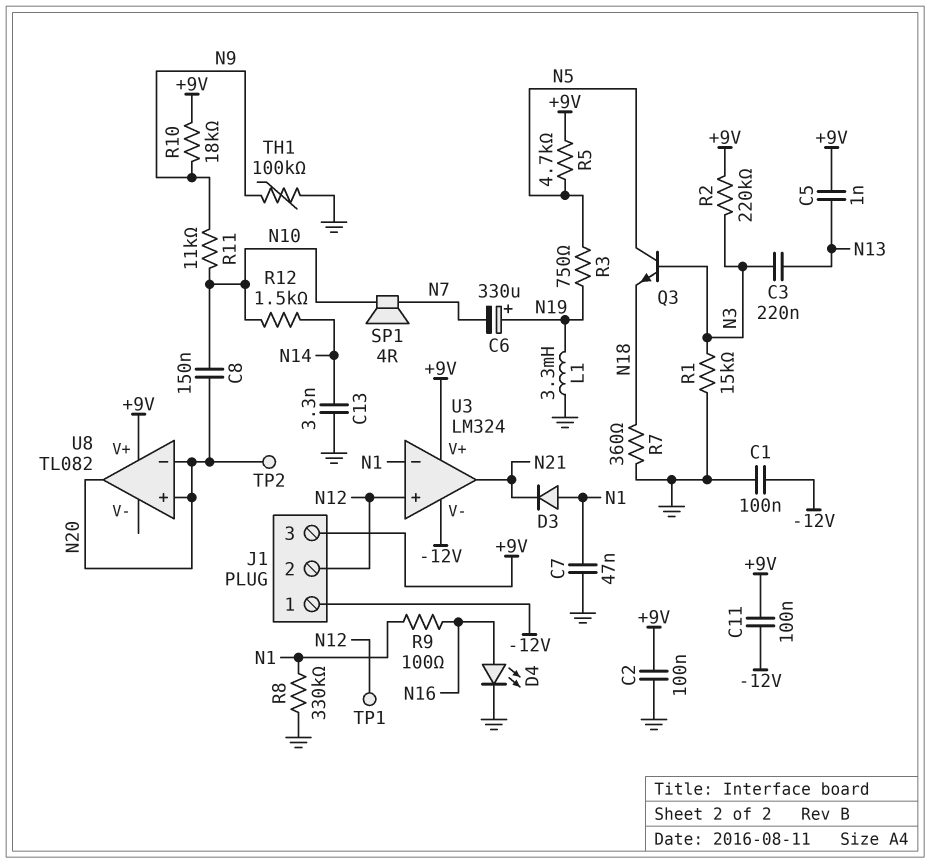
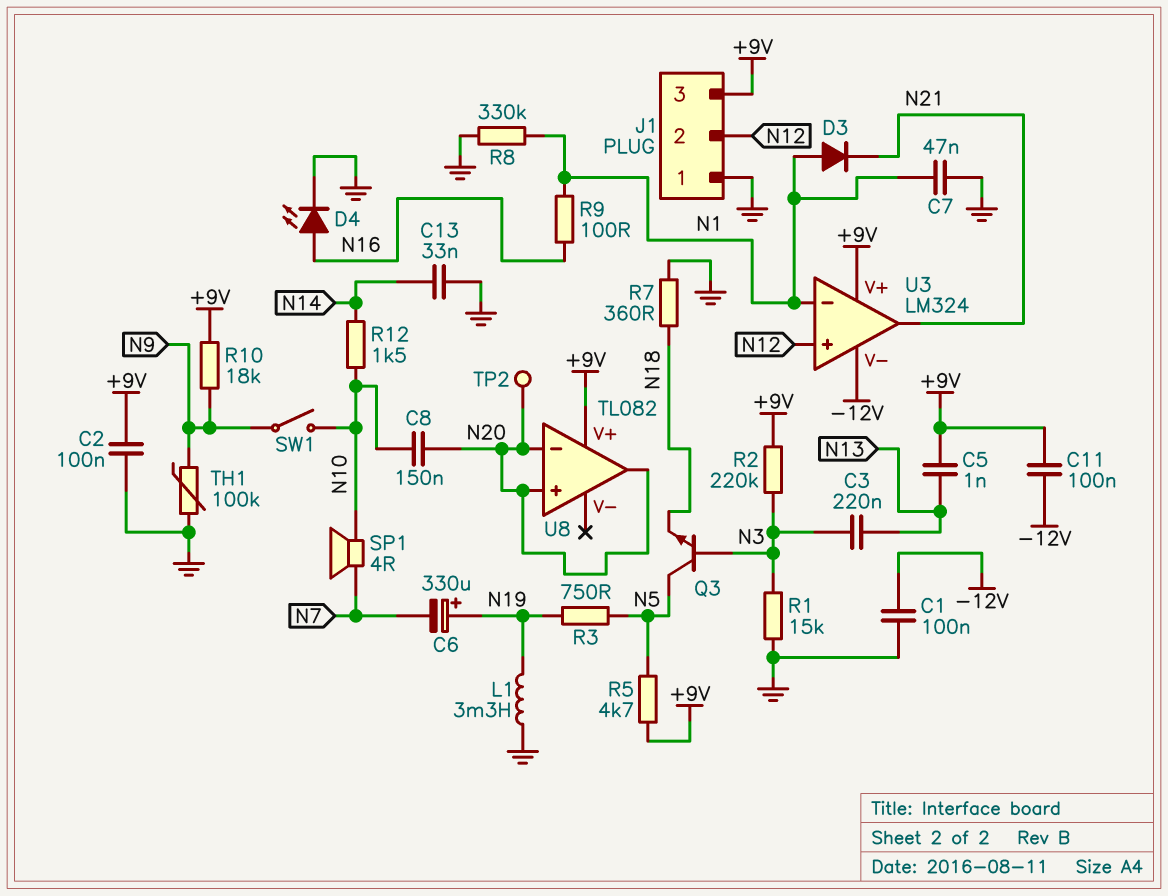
C13: 3.3nF (GND, N14) -> 33nF (GND, N14)
J1 pin 1: -12V -> GND
R11: 11k (N9, N10) -> none
SW1: none -> switch (N9, N10)
TP1: test point (N12) -> none

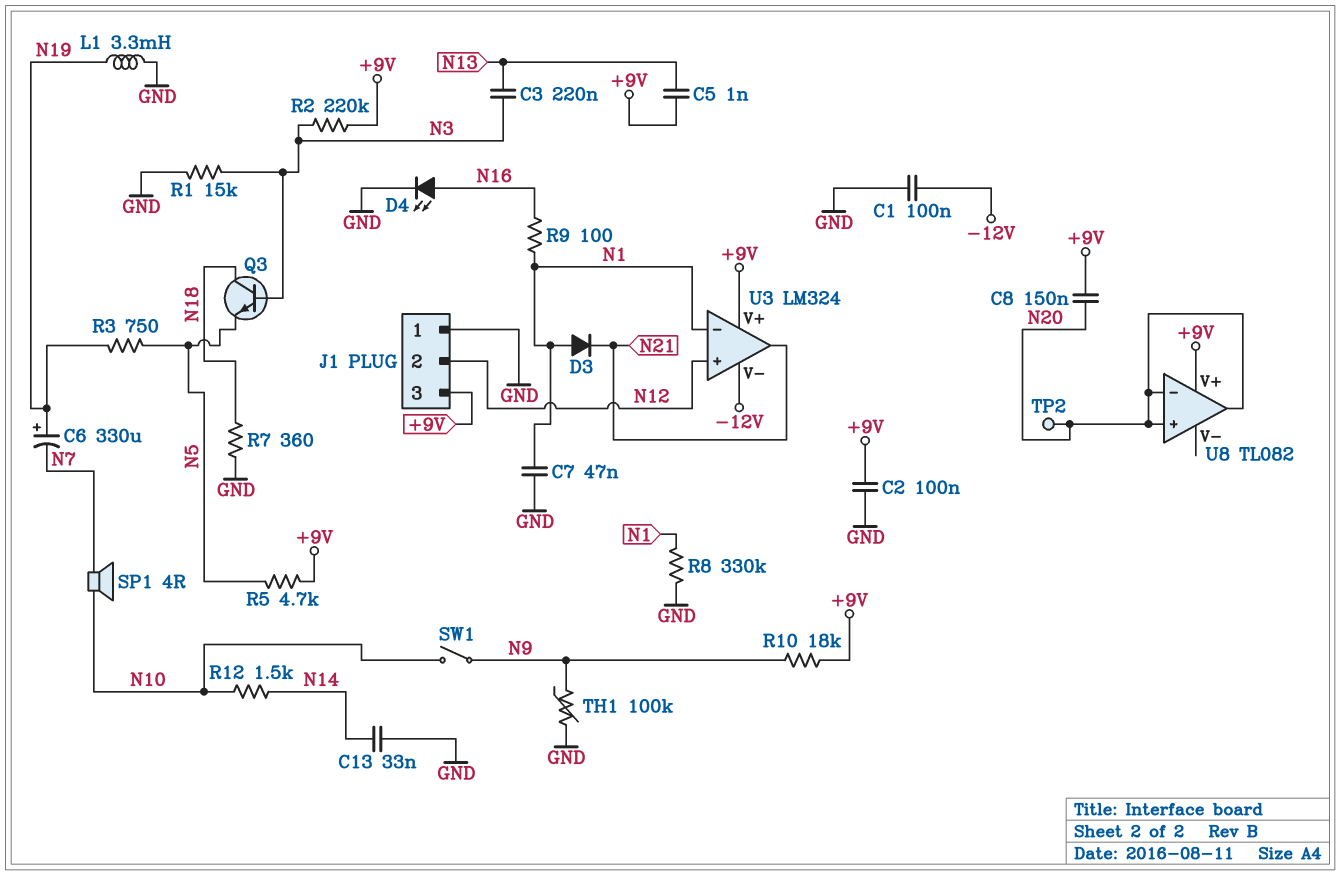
C8: 150nF (N10, N20) -> 150nF (+9V, N20)
C11: 100nF (+9V, -12V) -> none
Q3: NPN (B N3, C N5, E N18) -> NPN (B N3, C N18, E N5)

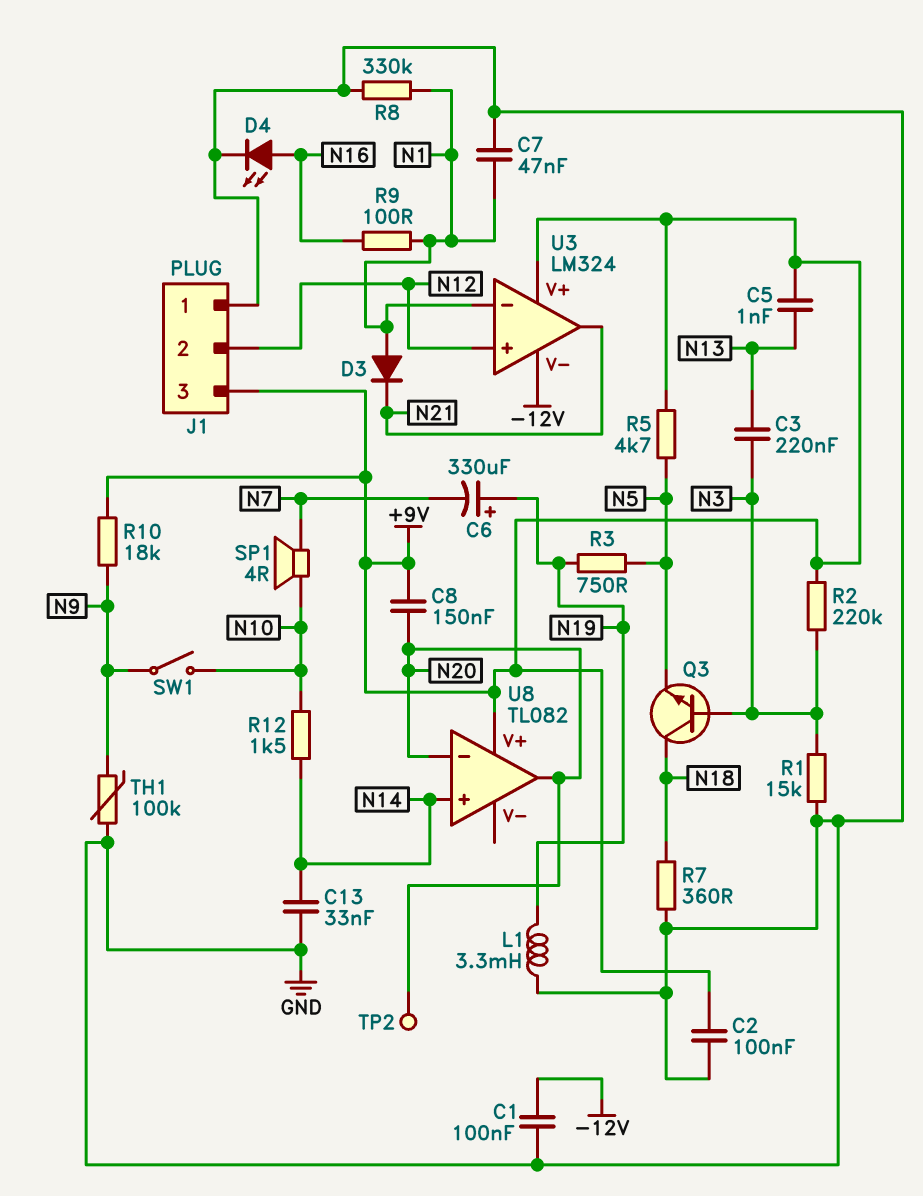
U8 pin in+: N20 -> N14

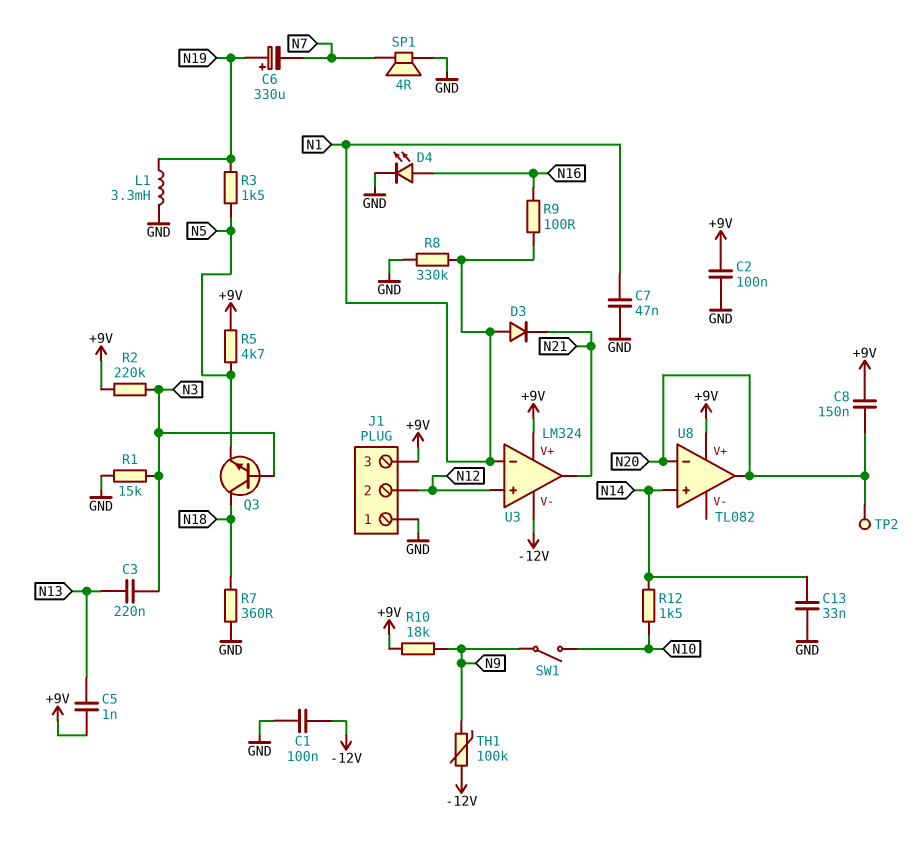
R3: 750 (N5, N19) -> 1.5k (N5, N19)
SP1: speaker 4R (N7, N10) -> speaker 4R (GND, N7)
TH1: 100k (GND, N9) -> 100k (-12V, N9)

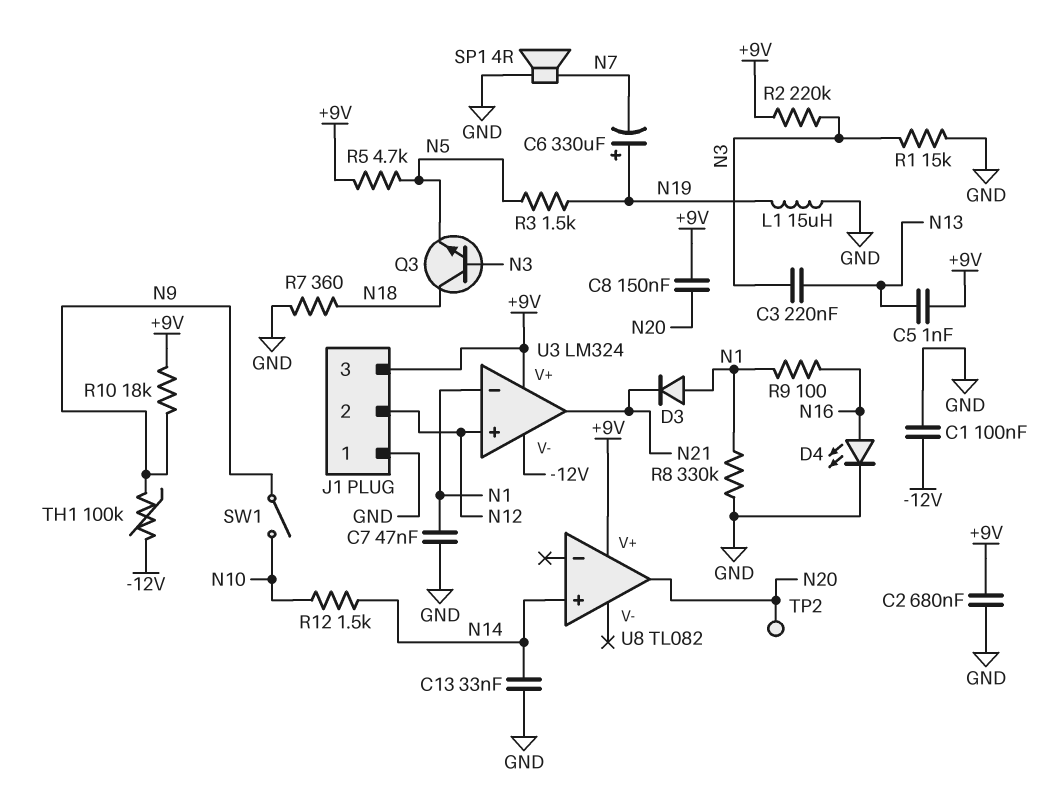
C2: 100nF (+9V, GND) -> 680nF (+9V, GND)
L1: 3.3mH (GND, N19) -> 15uH (GND, N19)
U8 pin in-: N20 -> none

